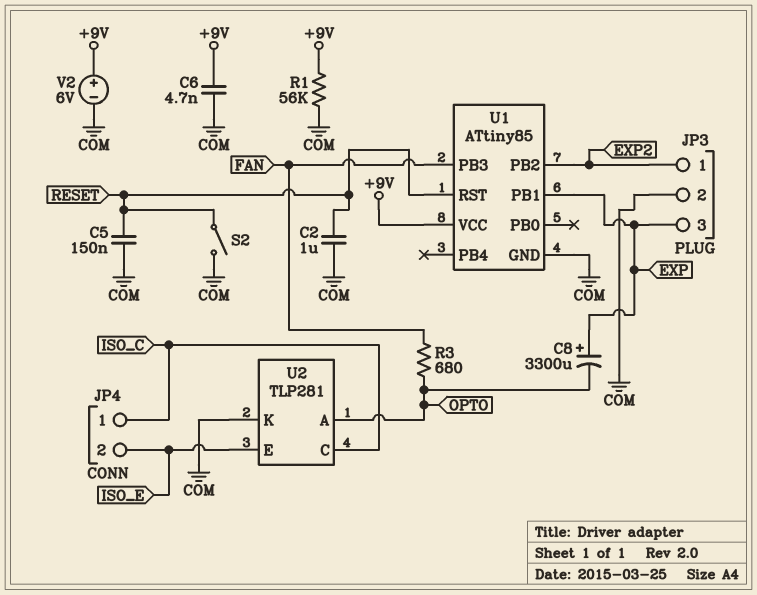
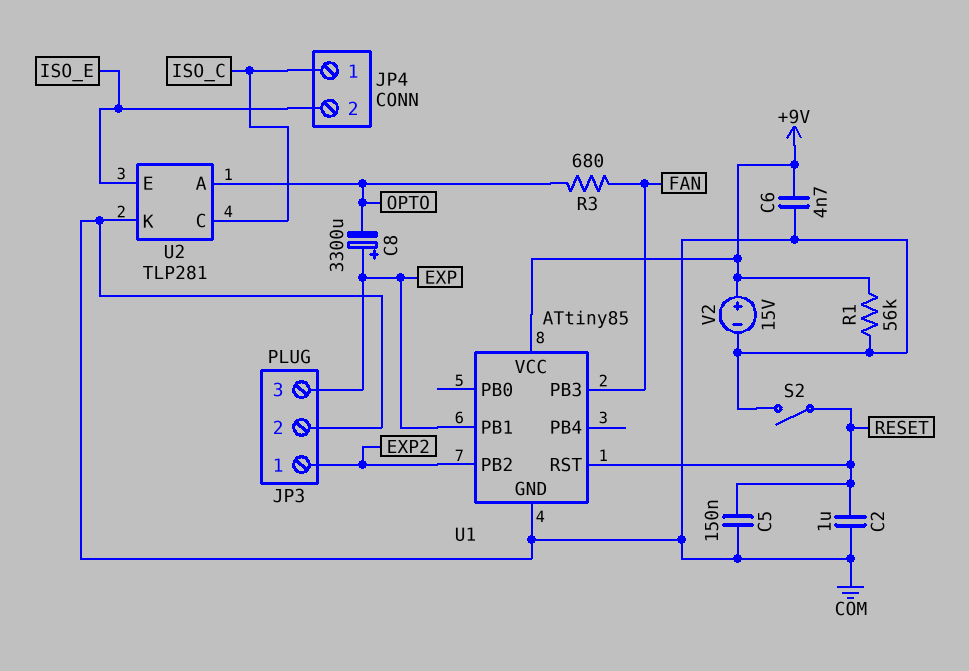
V2: 6V (plus +9V, minus COM) -> 15V (plus +9V, minus COM)

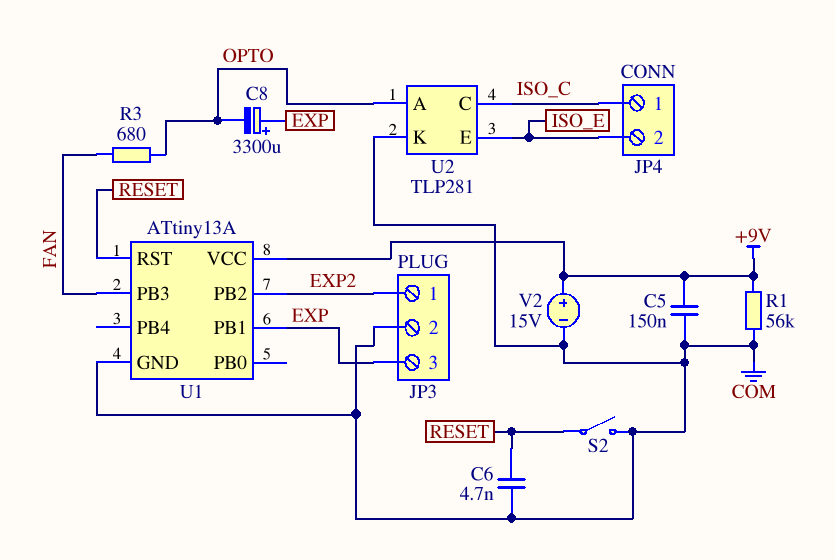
C2: 1uF (COM, RESET) -> none
C5: 150nF (COM, RESET) -> 150nF (+9V, COM)
C6: 4.7nF (+9V, COM) -> 4.7nF (COM, RESET)
U1: ATtiny85 -> ATtiny13A

